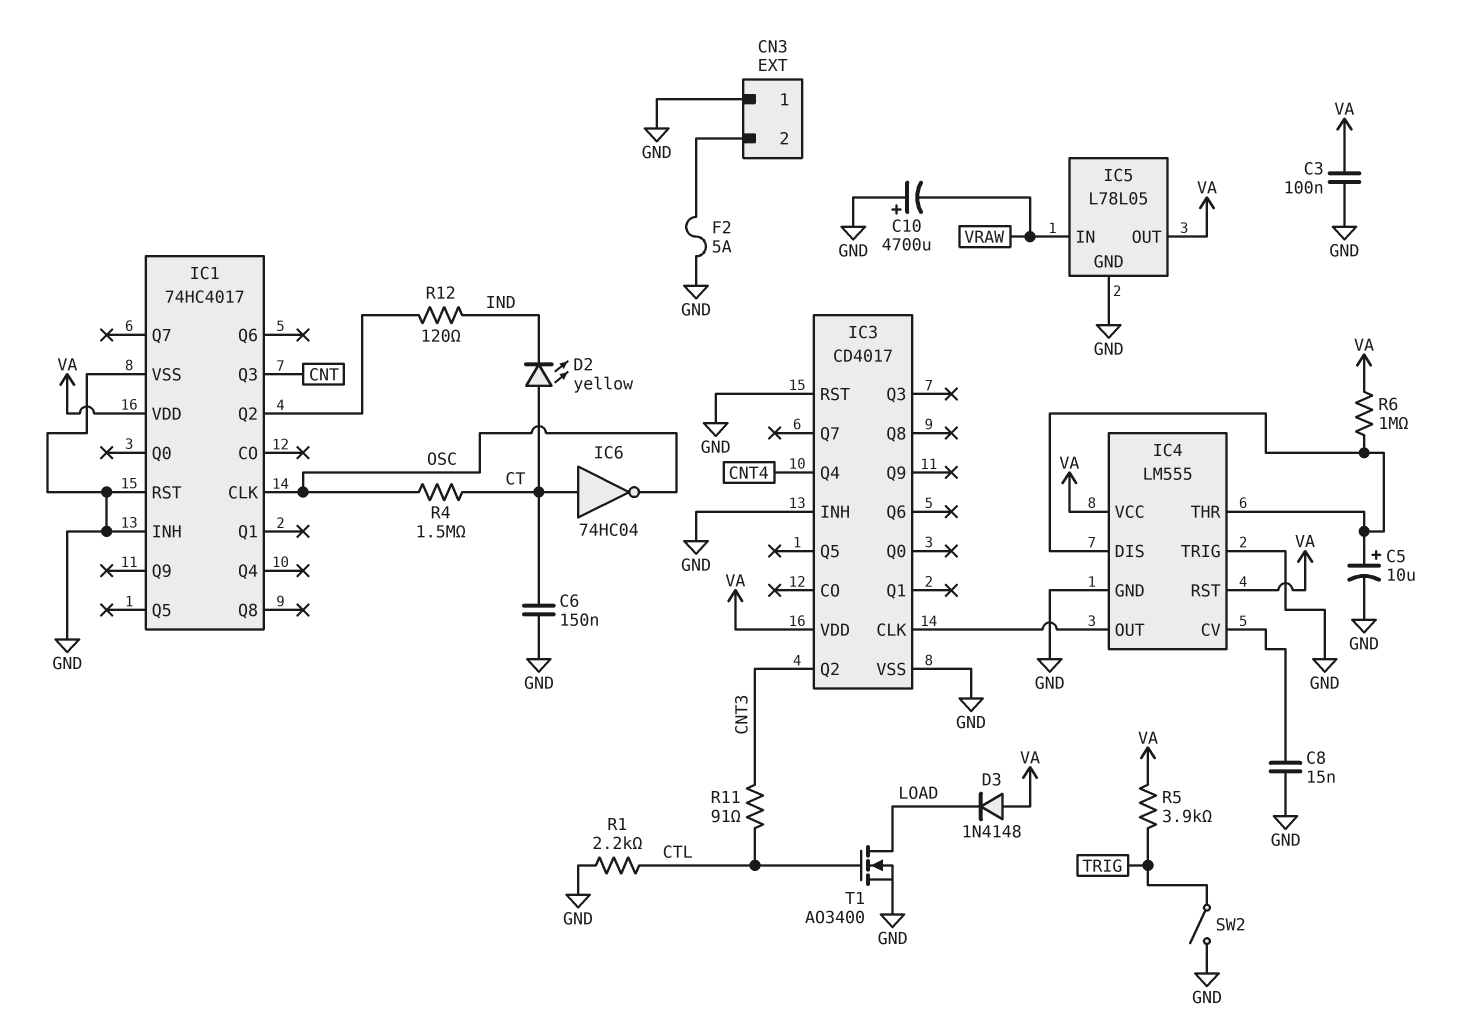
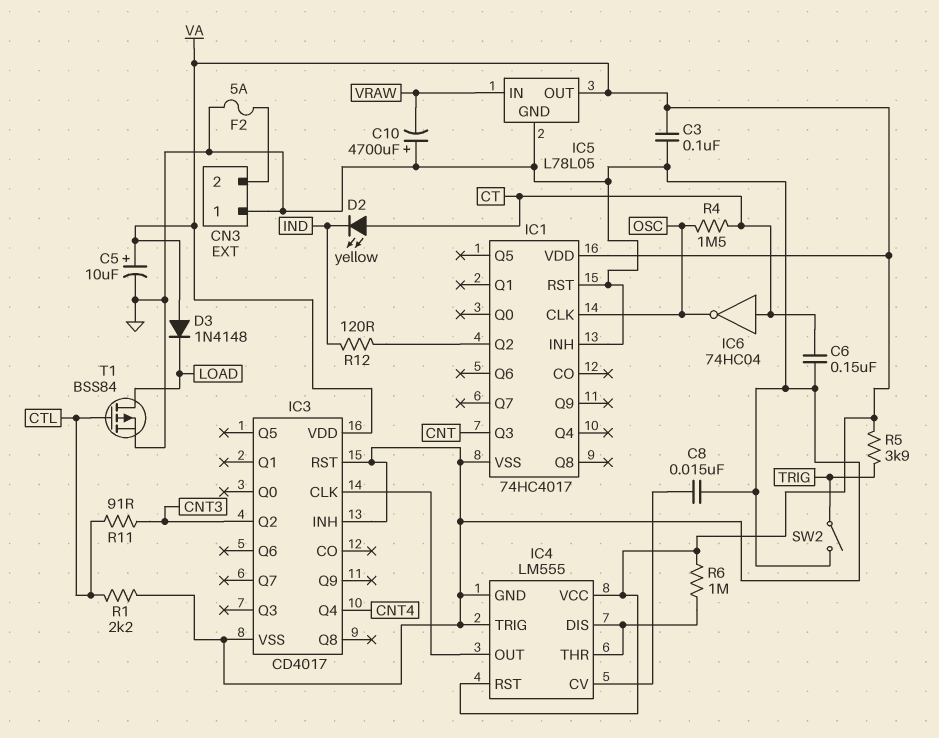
C5: 10uF (plus IC4/DIS, minus GND) -> 10uF (plus VA, minus GND)
T1: NMOS AO3400 (G CTL, D LOAD, S GND) -> PMOS BSS84 (G CTL, D LOAD, S GND)

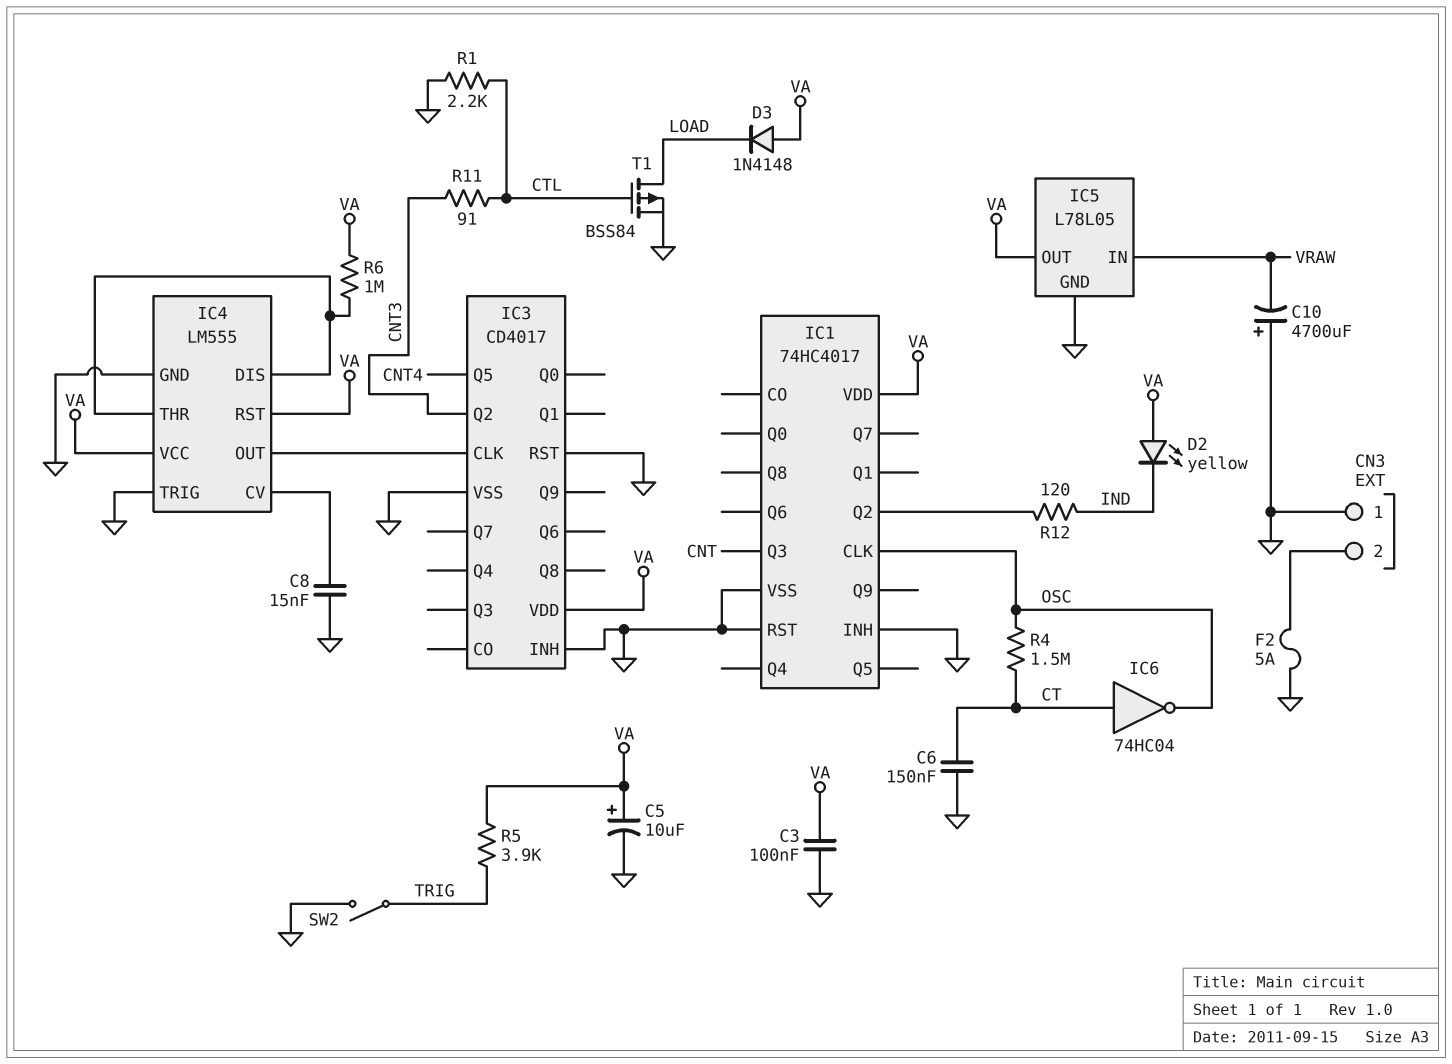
D2: LED yellow (A CT, K IND) -> LED yellow (A VA, K IND)
IC3 pin Q4: CNT4 -> none
IC3 pin Q5: none -> CNT4

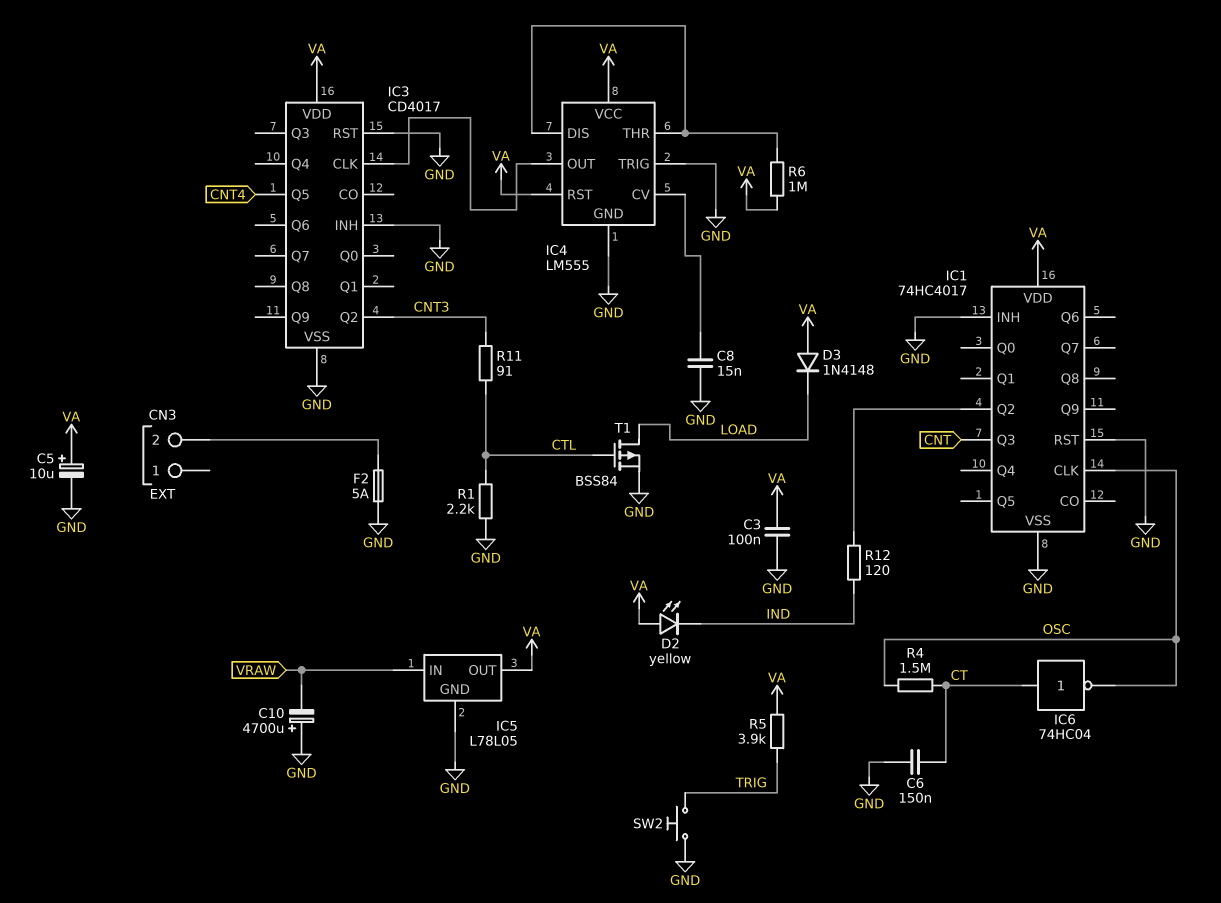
CN3 pin 1: GND -> none
SW2: switch (GND, TRIG) -> button (GND, TRIG)

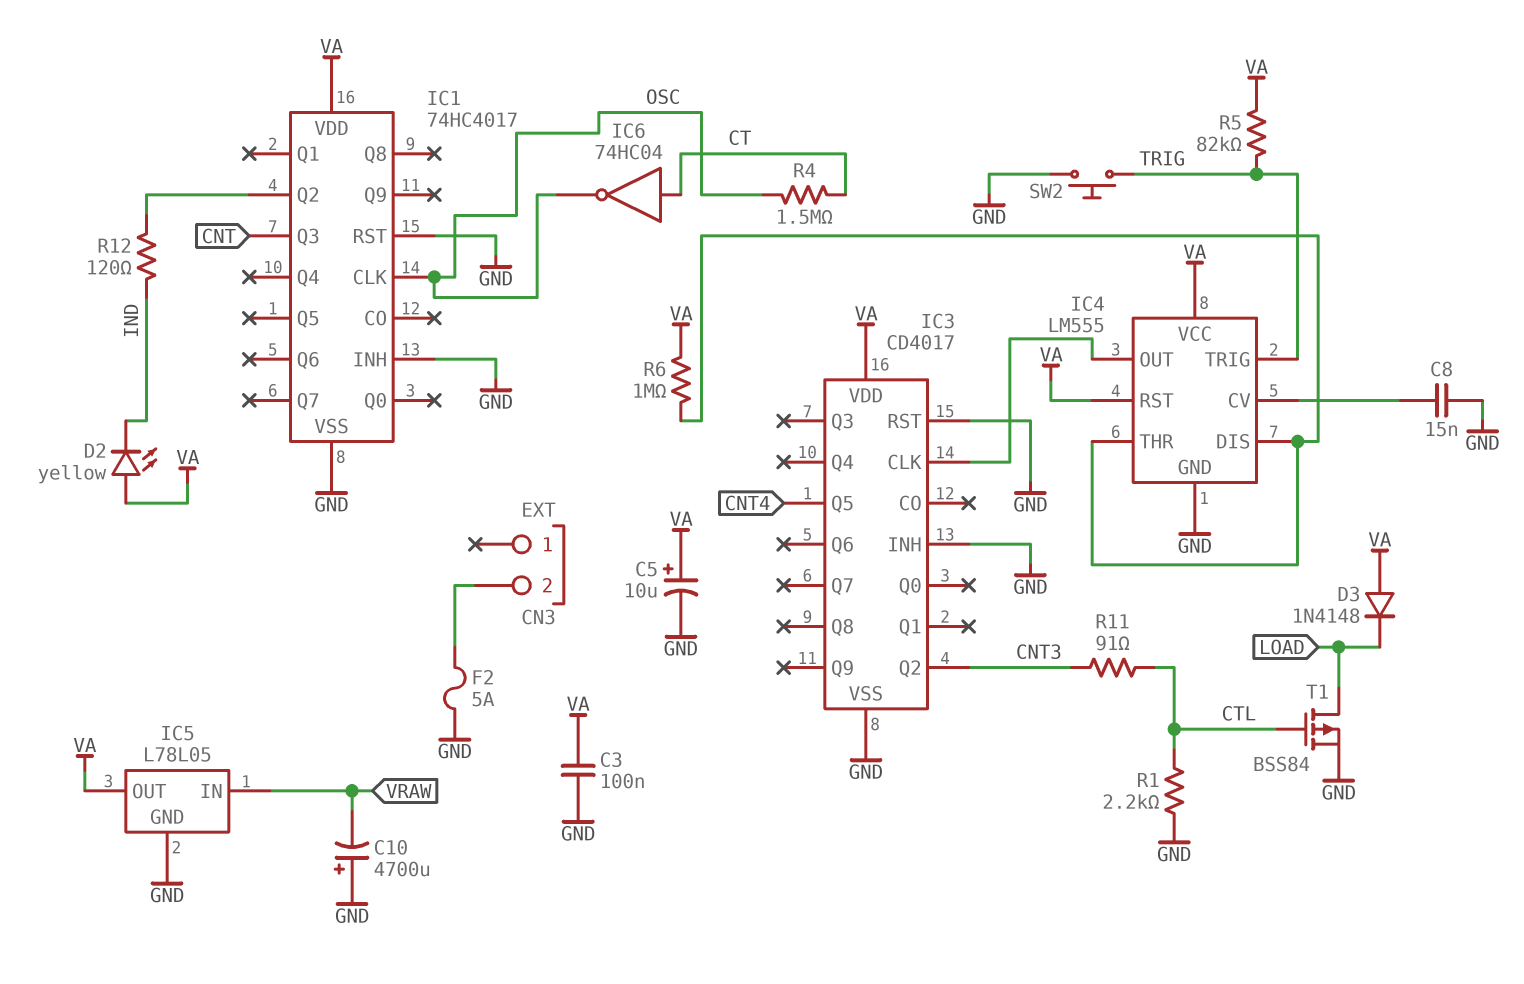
C6: 150nF (CT, GND) -> none
IC4 pin TRIG: GND -> TRIG
R5: 3.9k (TRIG, VA) -> 82k (TRIG, VA)

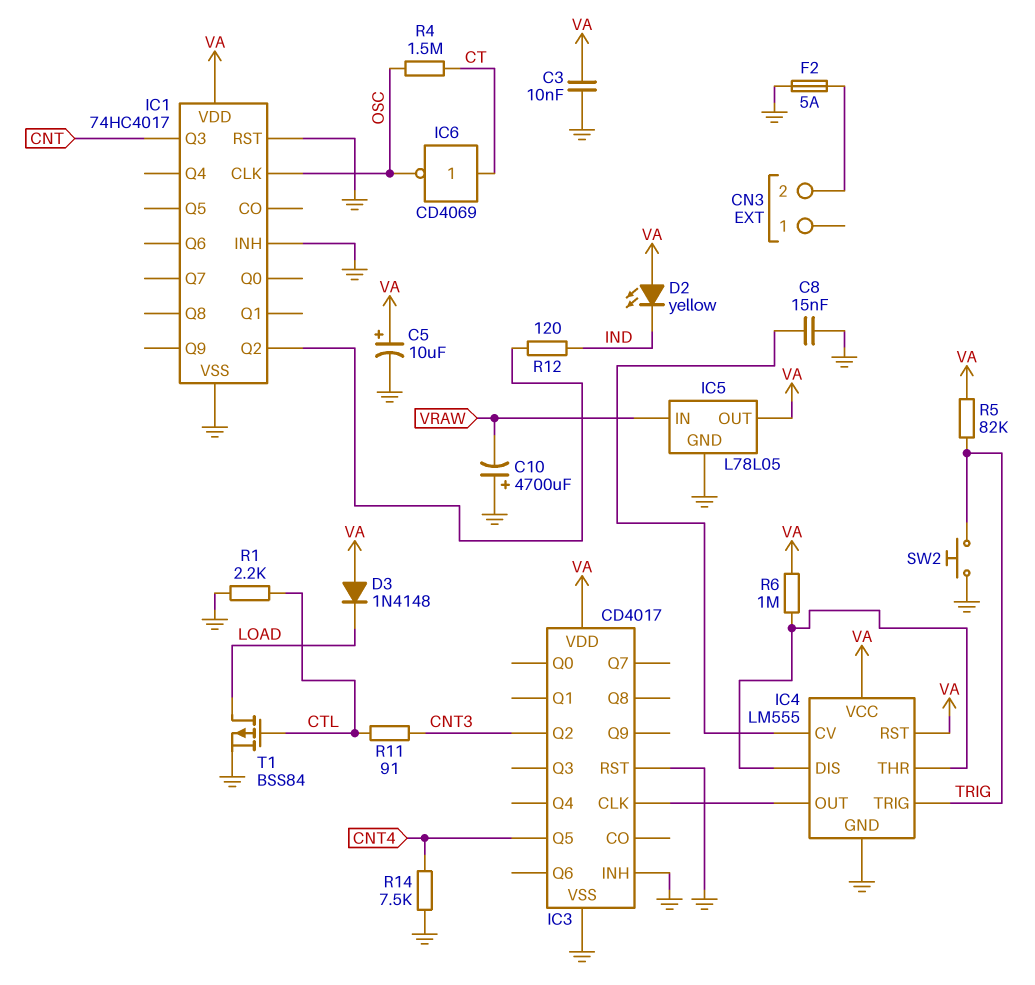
C3: 100nF (GND, VA) -> 10nF (GND, VA)
IC6: NOT 74HC04 (in CT, out OSC) -> NOT CD4069 (in CT, out OSC)
R14: none -> 7.5k (CNT4, GND)

